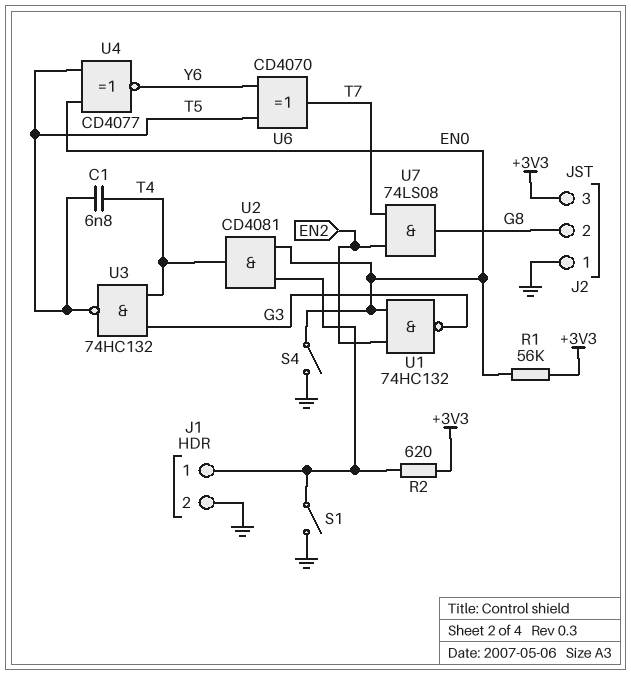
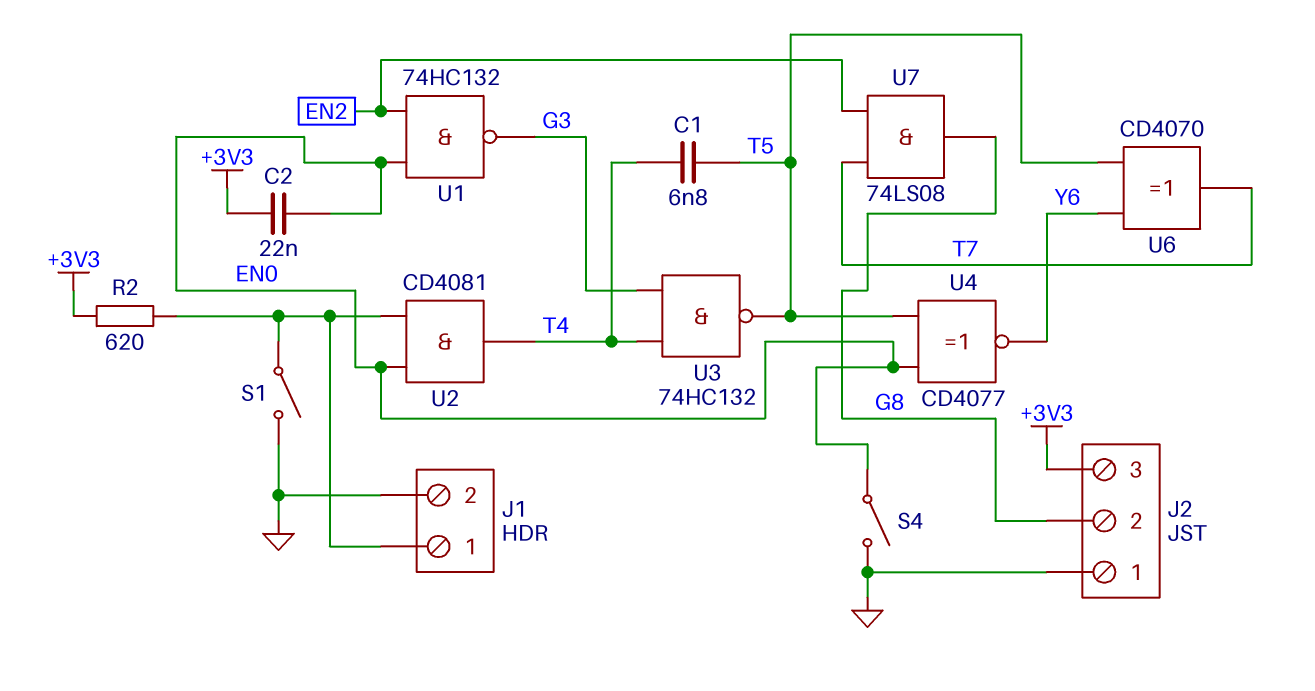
C2: none -> 22nF (+3V3, EN0)
R1: 56k (+3V3, EN0) -> none

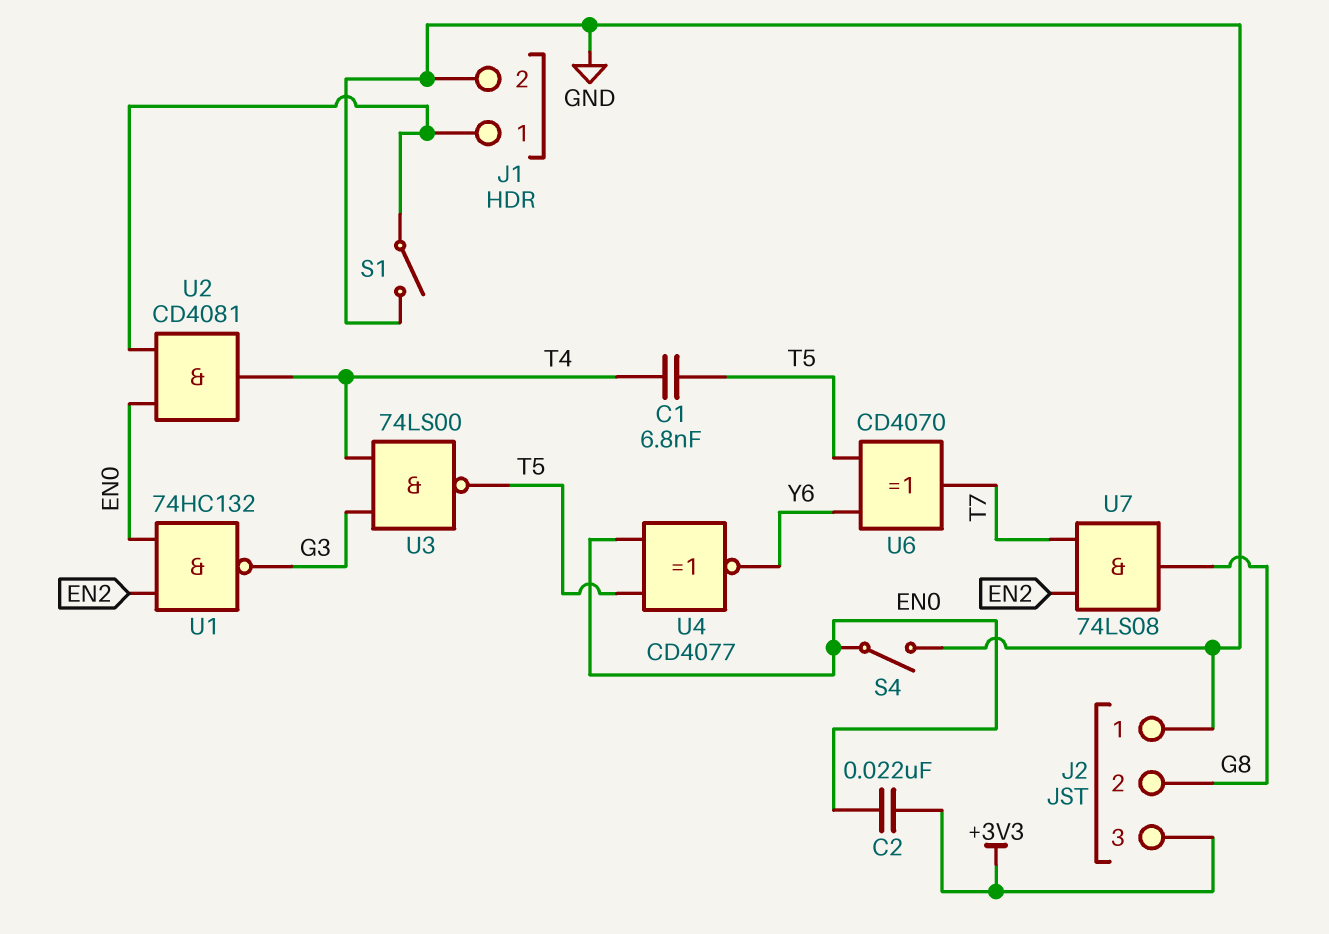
R2: 620 (+3V3, J1/1) -> none
U3: NAND 74HC132 (in G3, in T4, out T5) -> NAND 74LS00 (in G3, in T4, out T5)

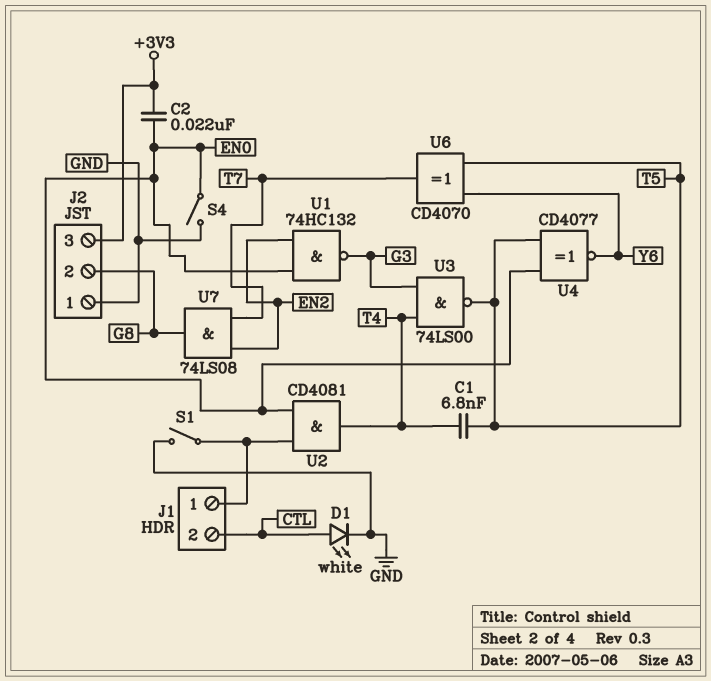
D1: none -> LED white (A CTL, K GND)
J1 pin 2: GND -> CTL

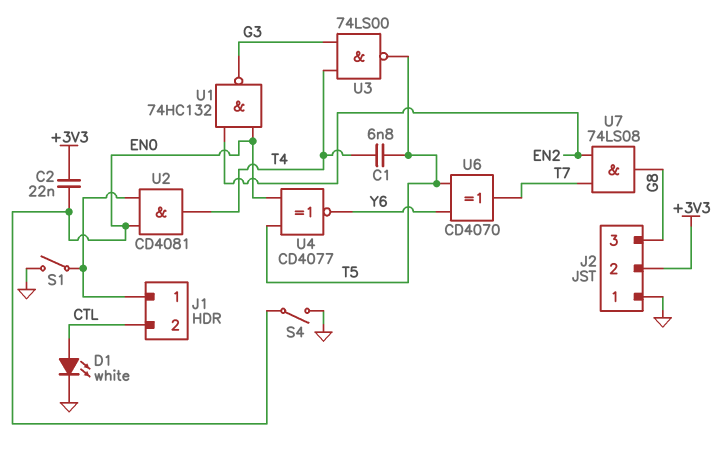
J2 pin 2: G8 -> +3V3
J2 pin 3: +3V3 -> G8

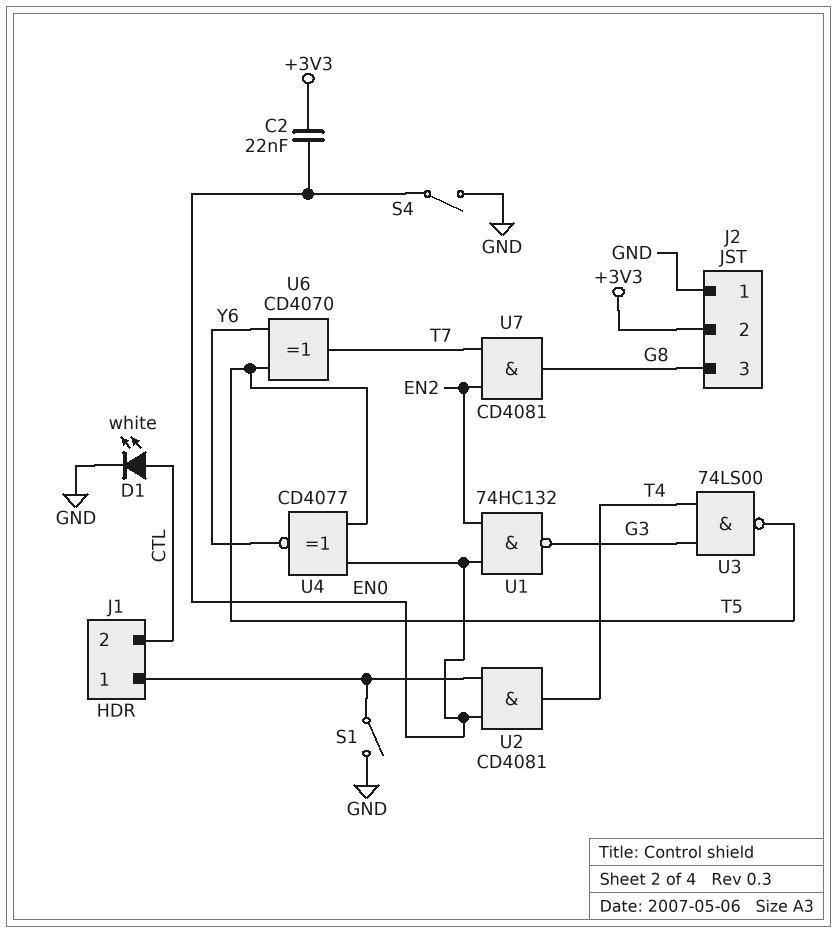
C1: 6.8nF (T4, T5) -> none
U7: AND 74LS08 (in EN2, in T7, out G8) -> AND CD4081 (in EN2, in T7, out G8)

